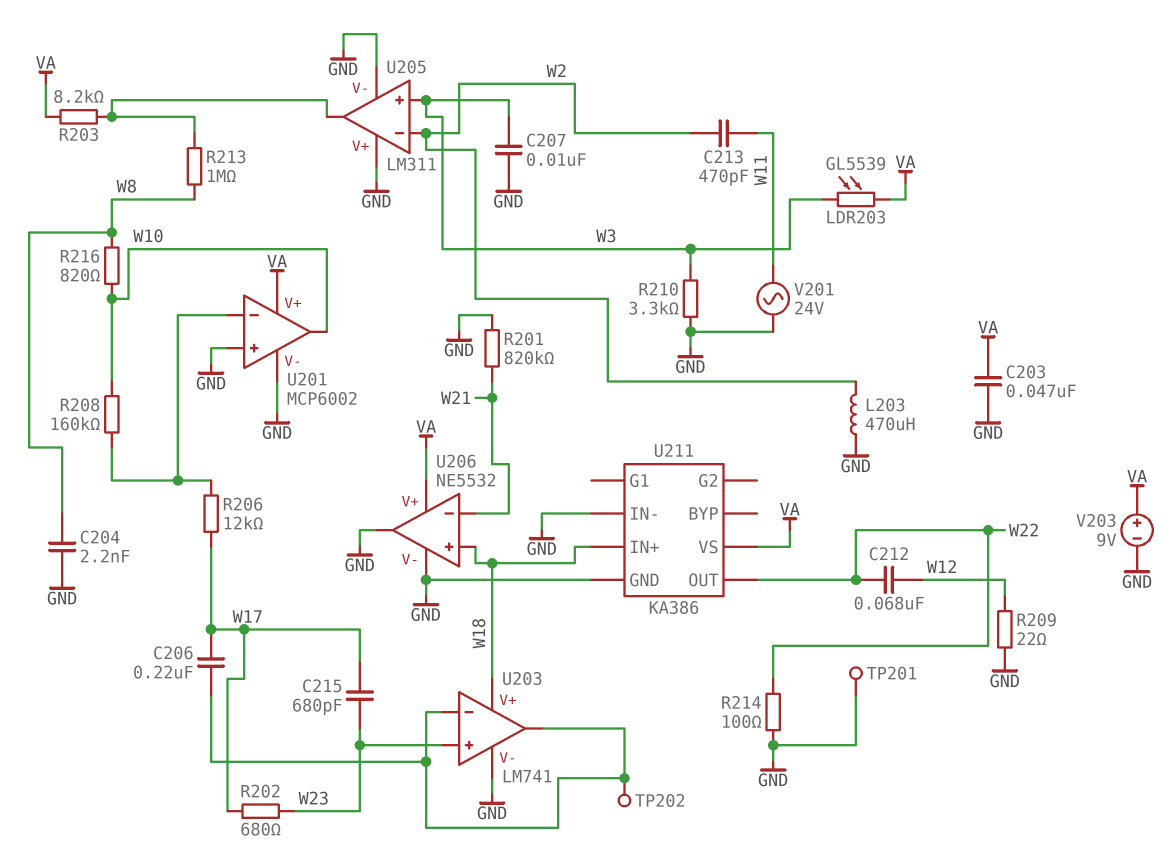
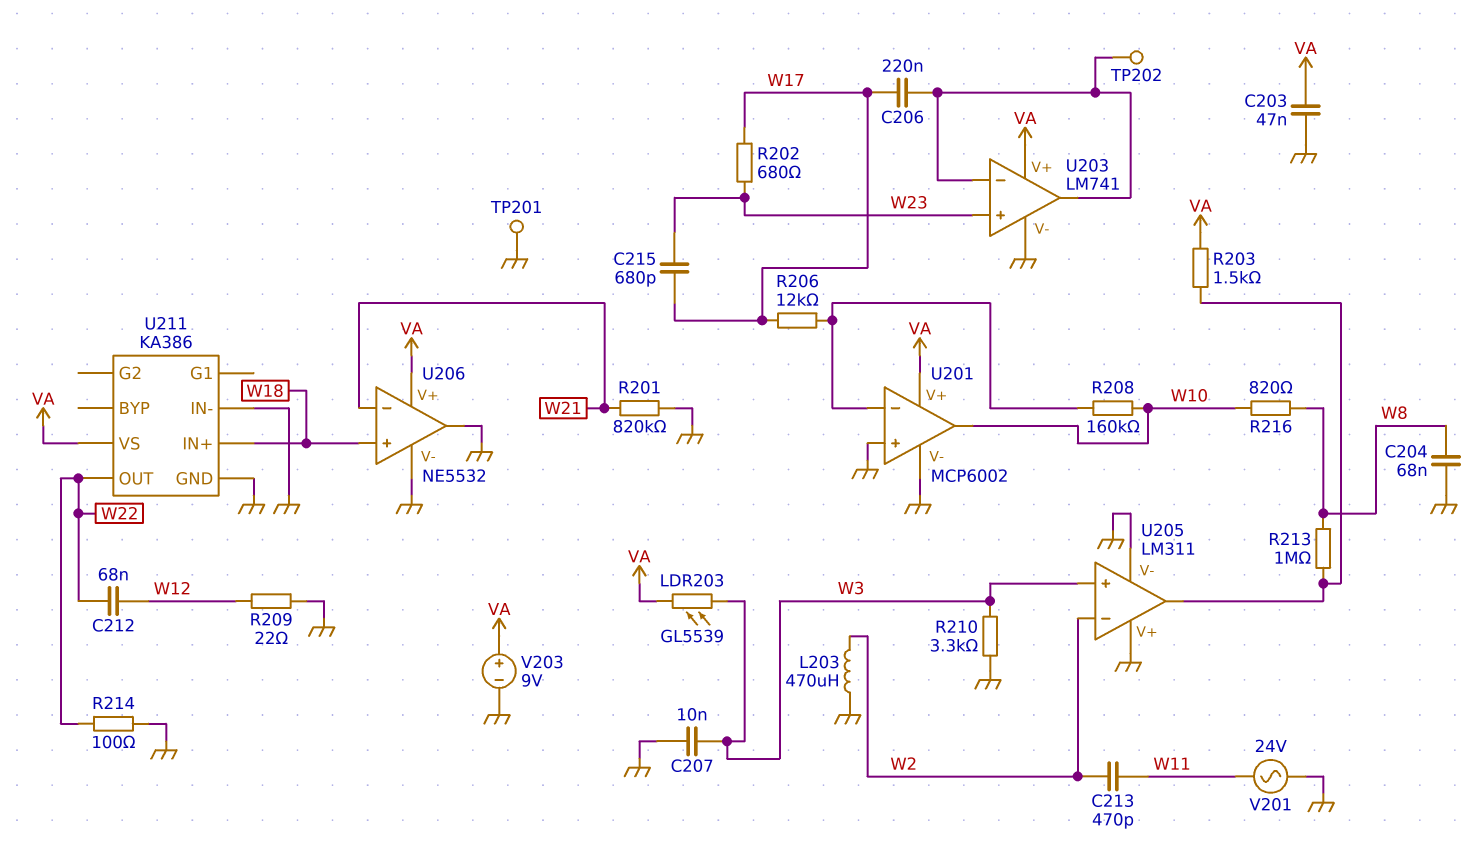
C204: 2.2nF (GND, W8) -> 68nF (GND, W8)
R203: 8.2k (U205/out, VA) -> 1.5k (U205/out, VA)
U203 pin V+: W18 -> VA

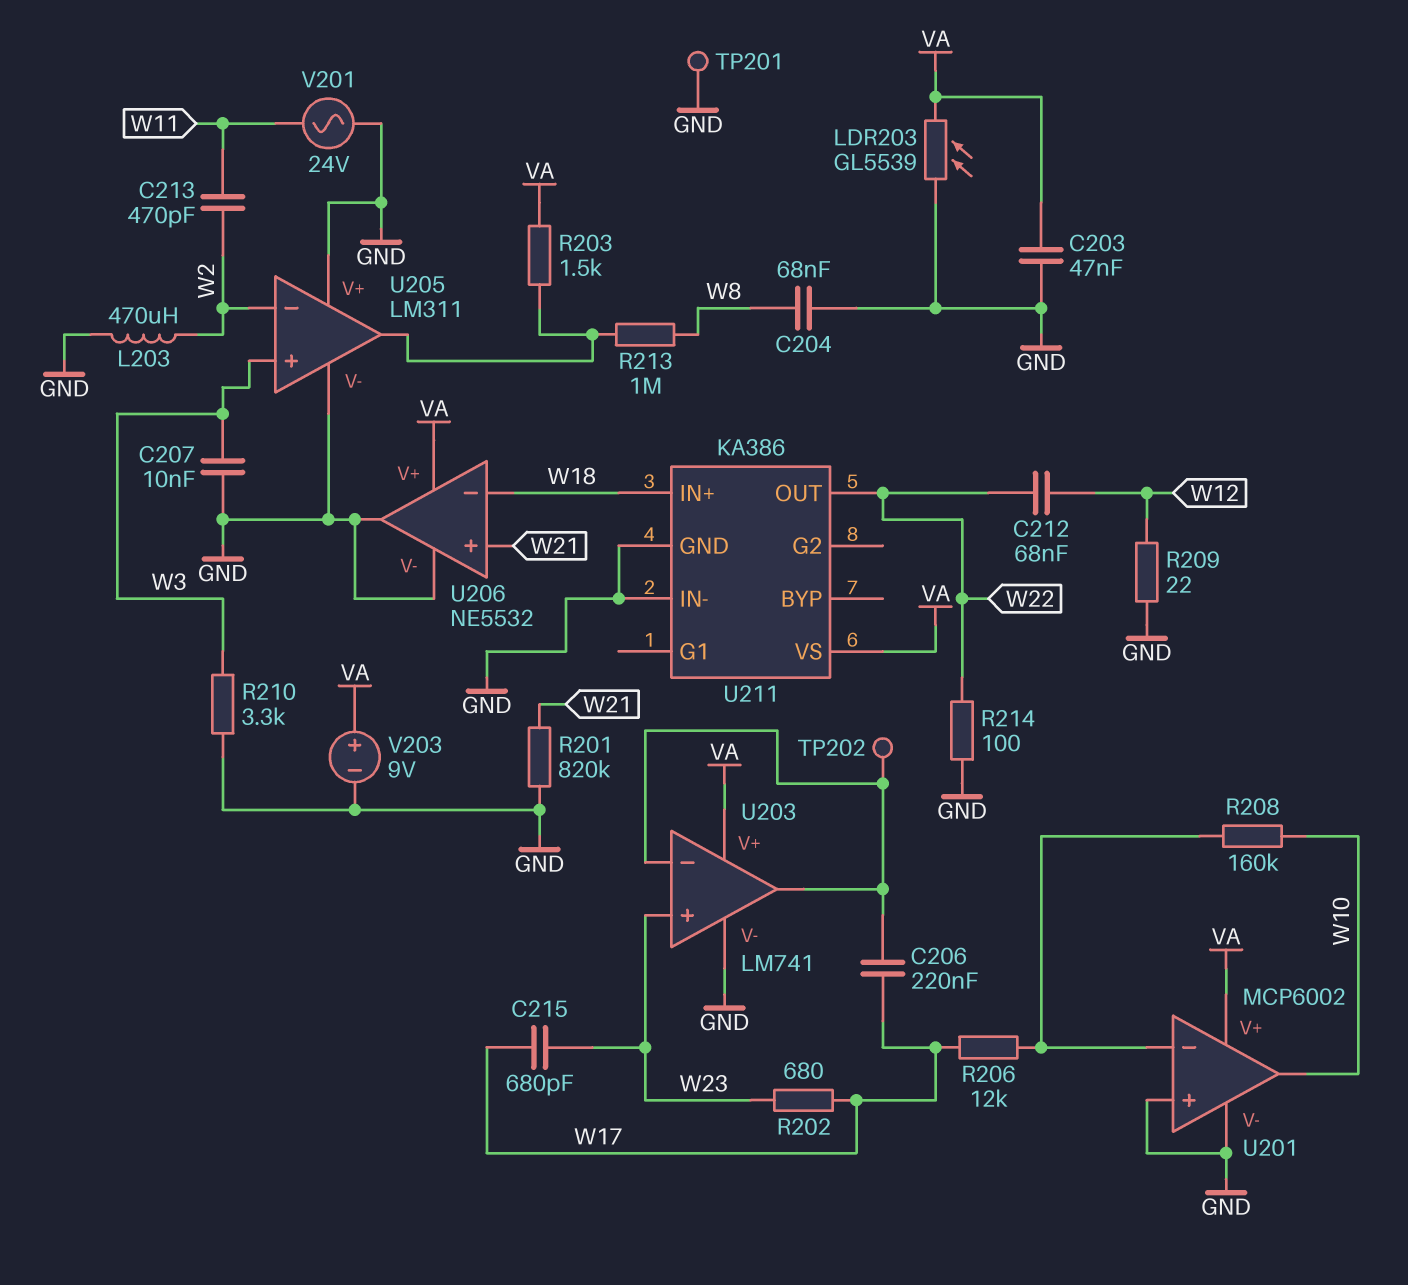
LDR203: GL5539 (VA, W3) -> GL5539 (GND, VA)
R216: 820 (W8, W10) -> none
U206 pin in+: W18 -> W21
U206 pin in-: W21 -> W18

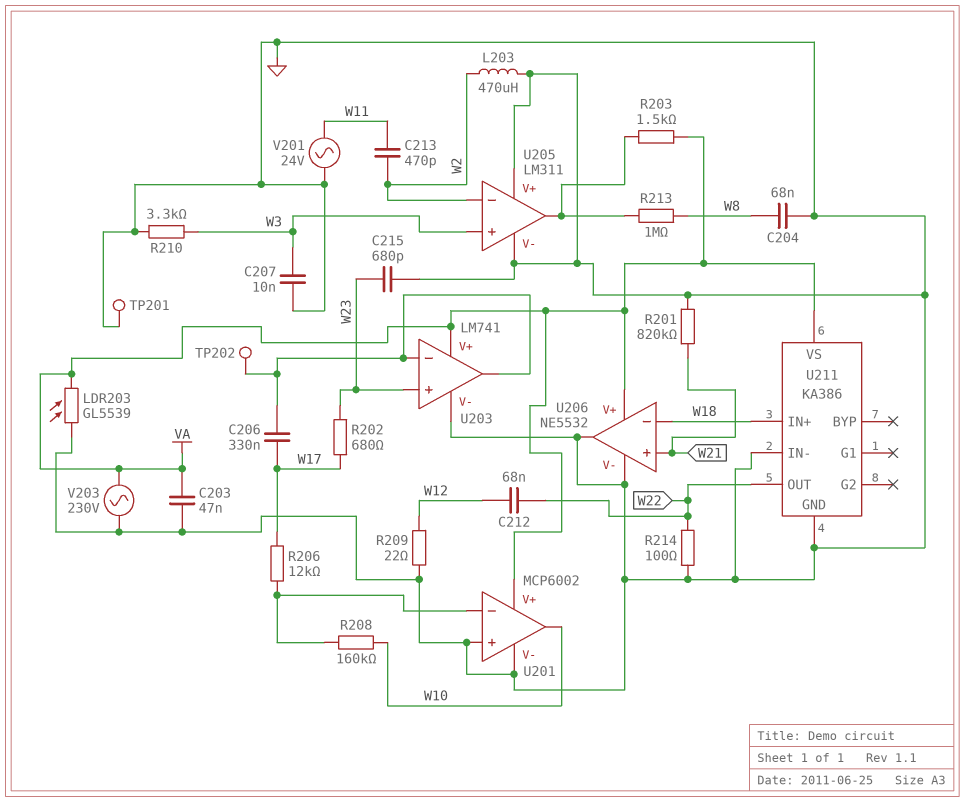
C206: 220nF (U203/in-, W17) -> 330nF (U203/in-, W17)
C215: 680pF (W17, W23) -> 680pF (GND, W23)
V203: 9V (plus VA, minus GND) -> AC 230V (GND, VA)

